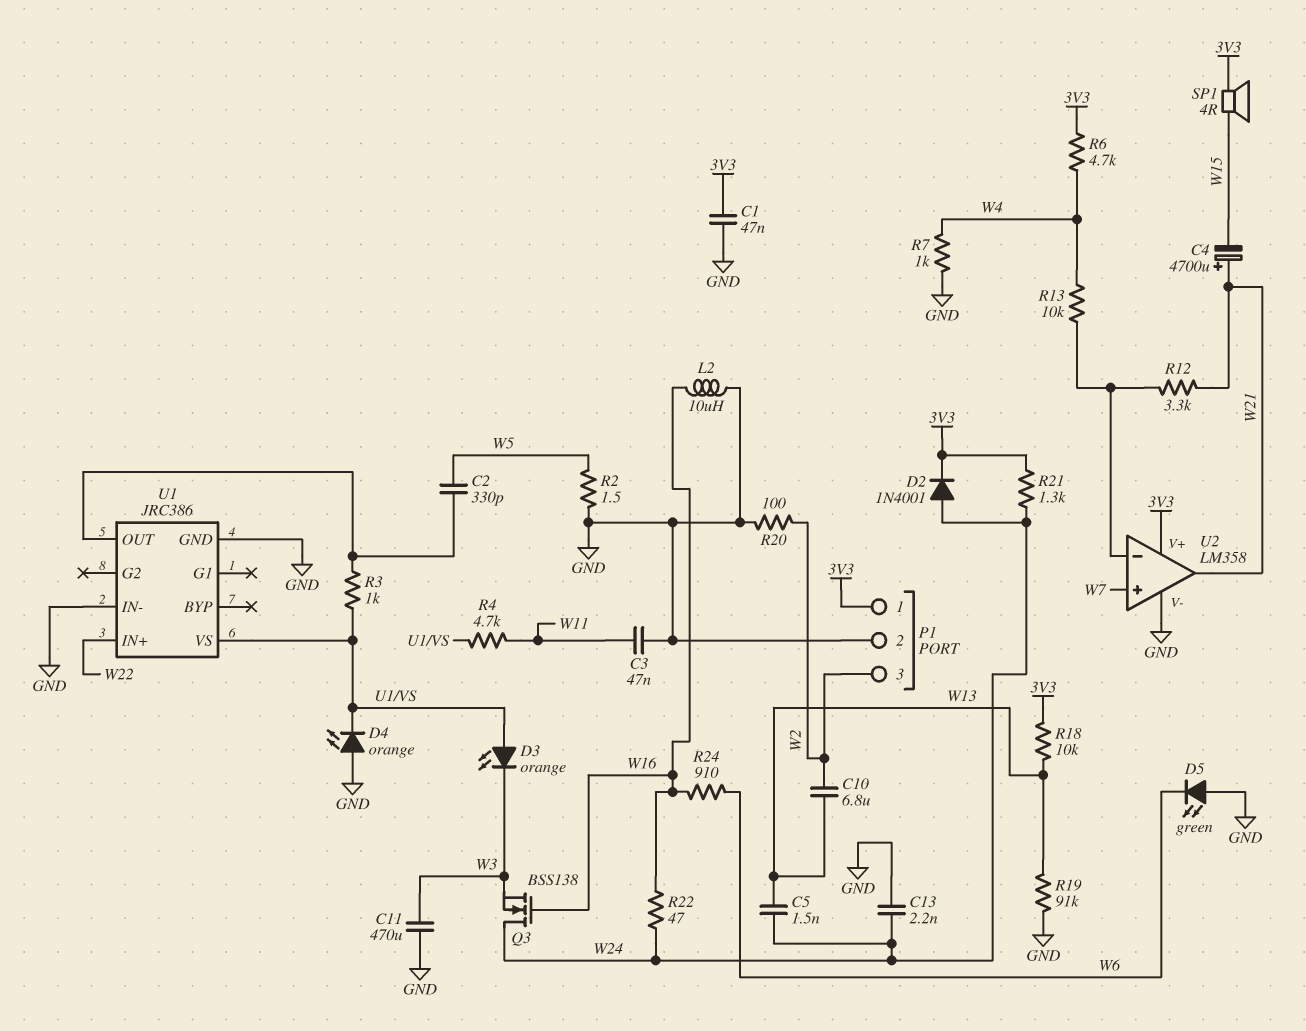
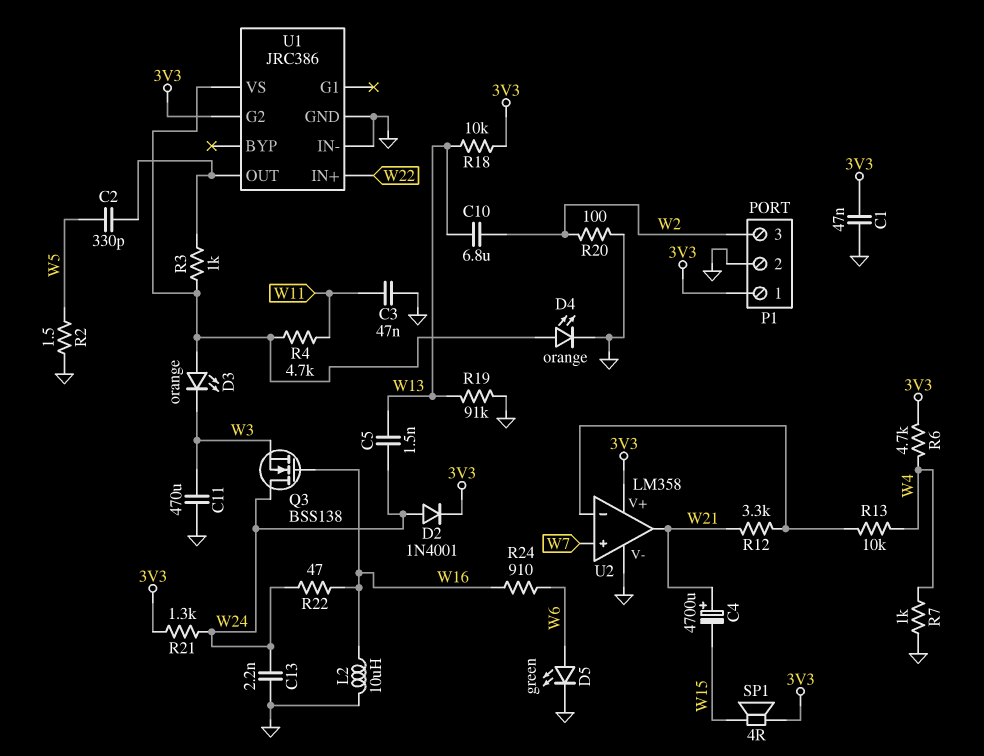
D4: LED orange (A GND, K U1/VS) -> LED orange (A U1/VS, K GND)
D5: LED green (A GND, K W6) -> LED green (A W6, K GND)
U1 pin G2: none -> 3V3

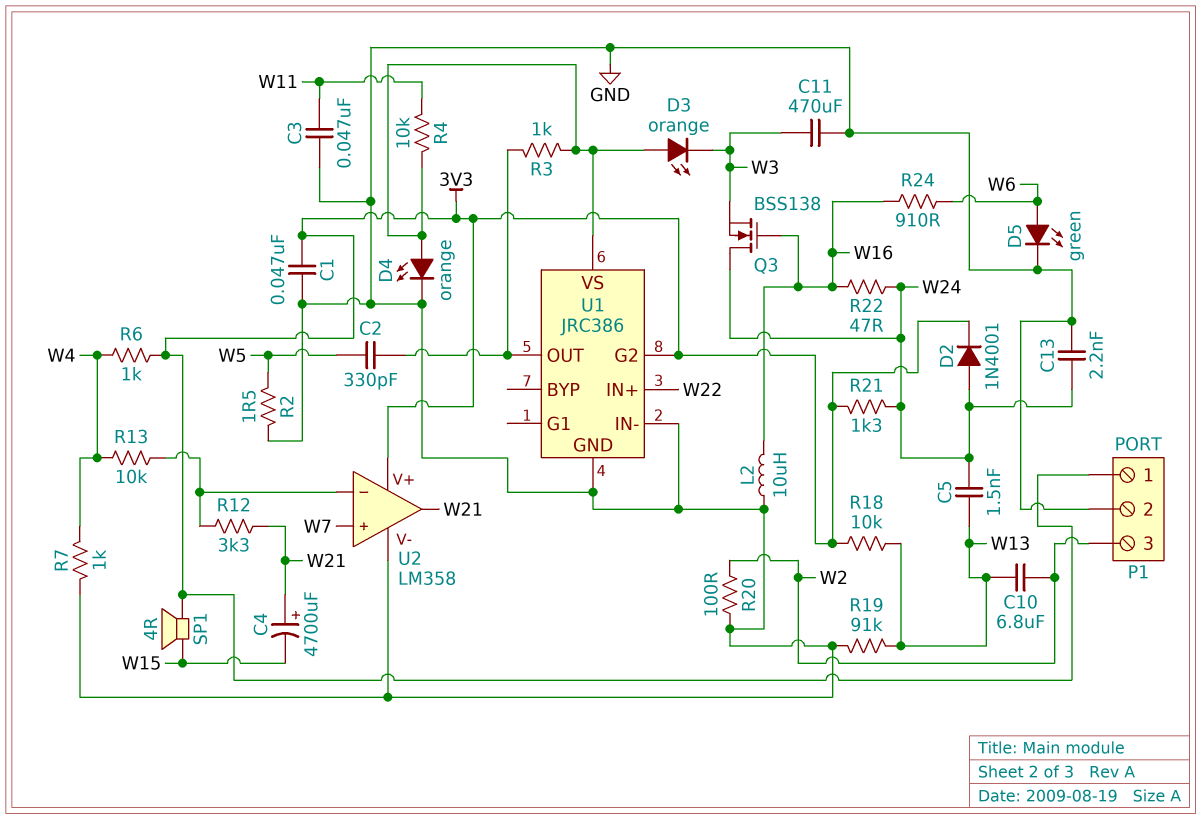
R4: 4.7k (U1/VS, W11) -> 10k (U1/VS, W11)
R6: 4.7k (3V3, W4) -> 1k (3V3, W4)

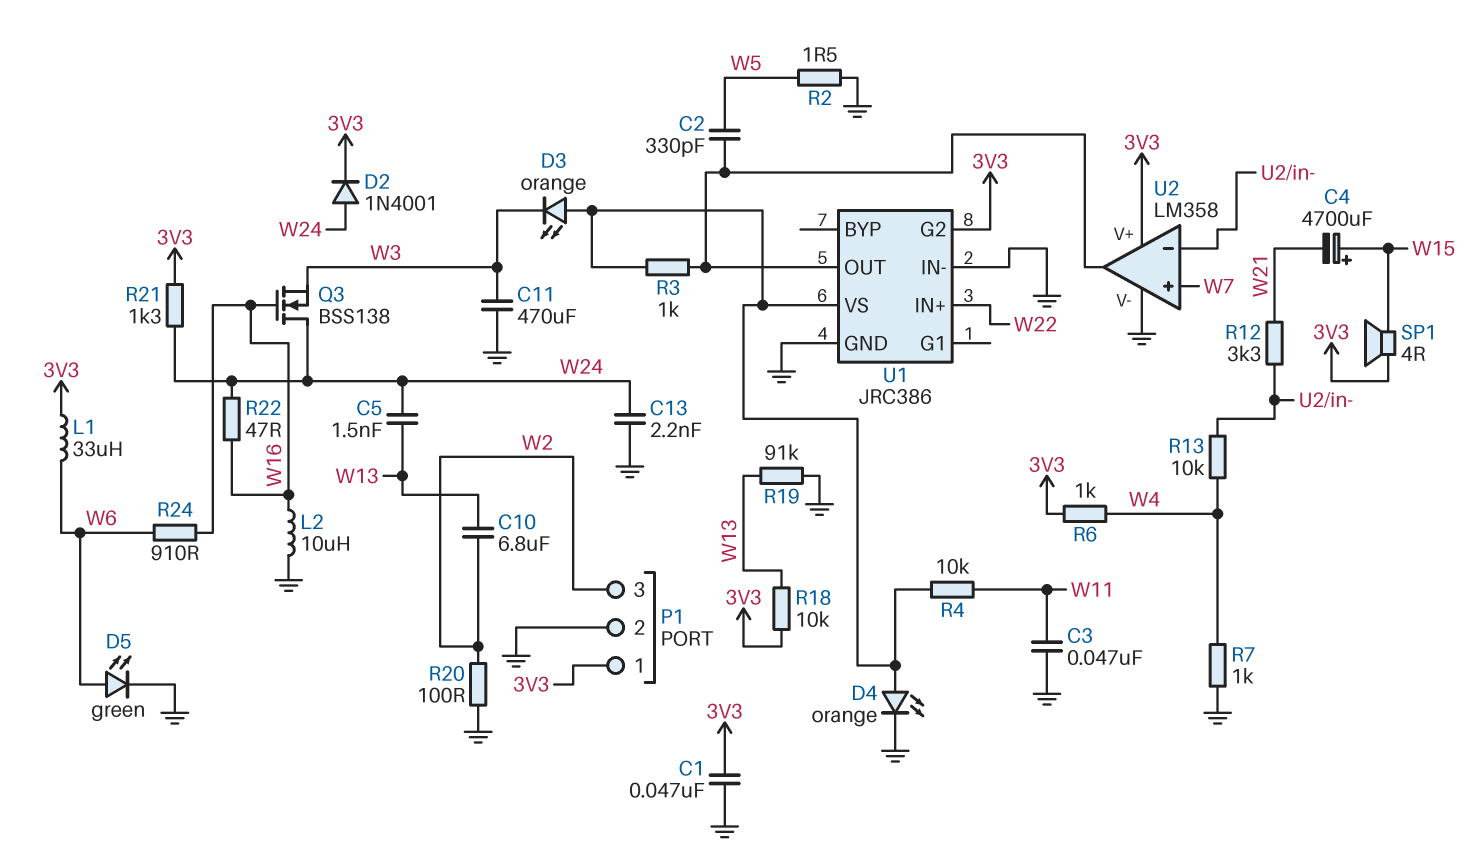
C4: 4700uF (plus W21, minus W15) -> 4700uF (plus W15, minus W21)
L1: none -> 33uH (3V3, W6)
U2 pin out: W21 -> U1/OUT

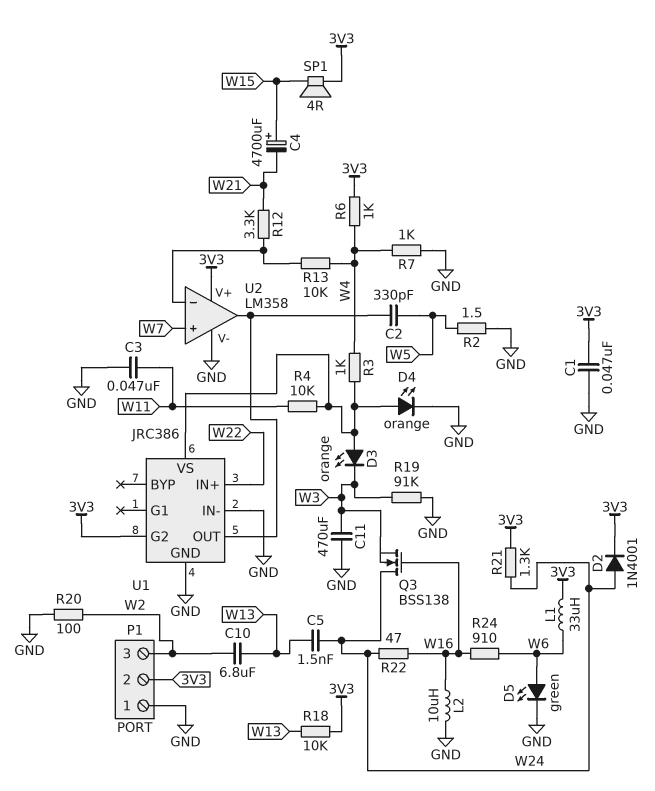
C13: 2.2nF (GND, W24) -> none
P1 pin 1: 3V3 -> GND
P1 pin 2: GND -> 3V3
R3: 1k (U1/OUT, U1/VS) -> 1k (U1/VS, W4)
R19: 91k (GND, W13) -> 91k (GND, W3)

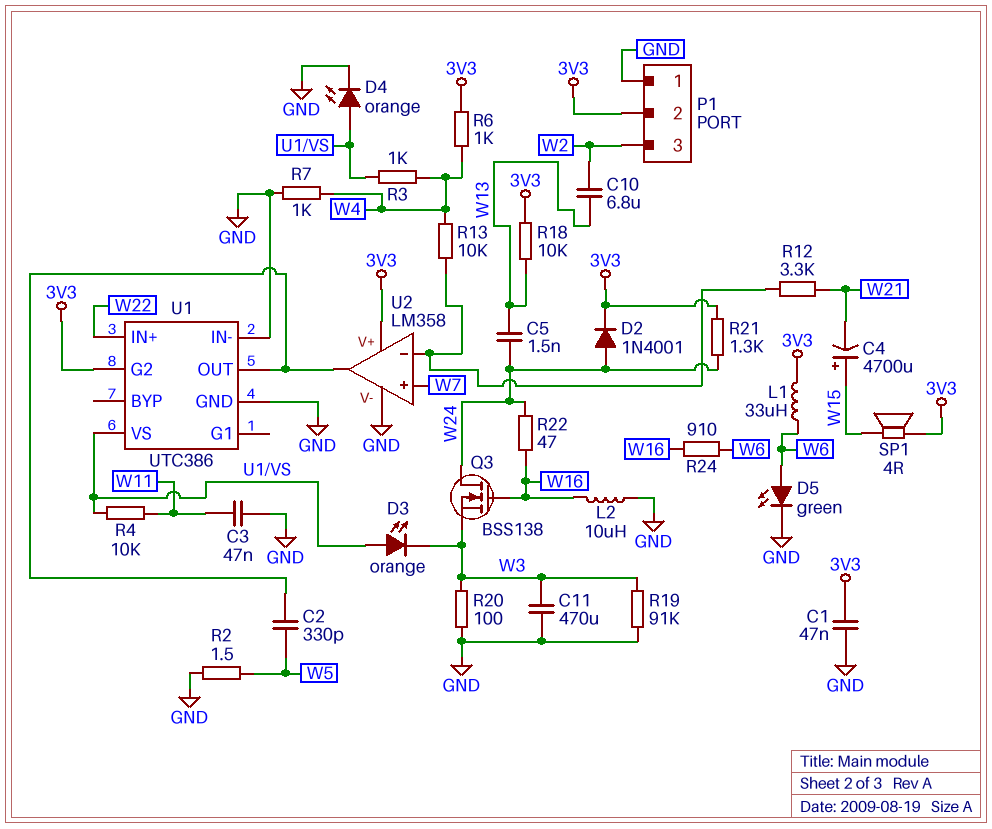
R20: 100 (GND, W2) -> 100 (GND, W3)
U1: JRC386 -> UTC386

